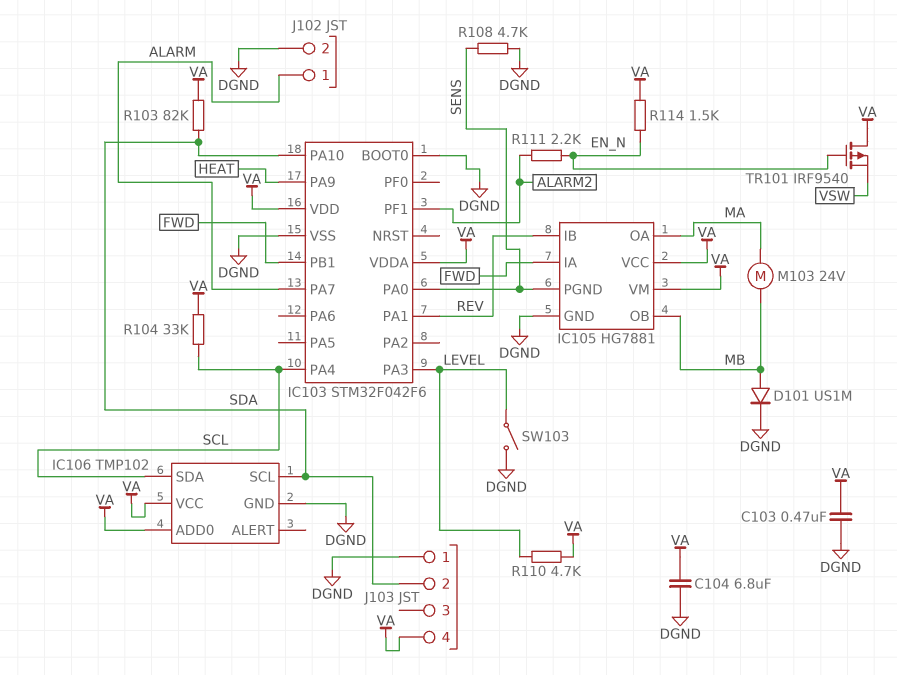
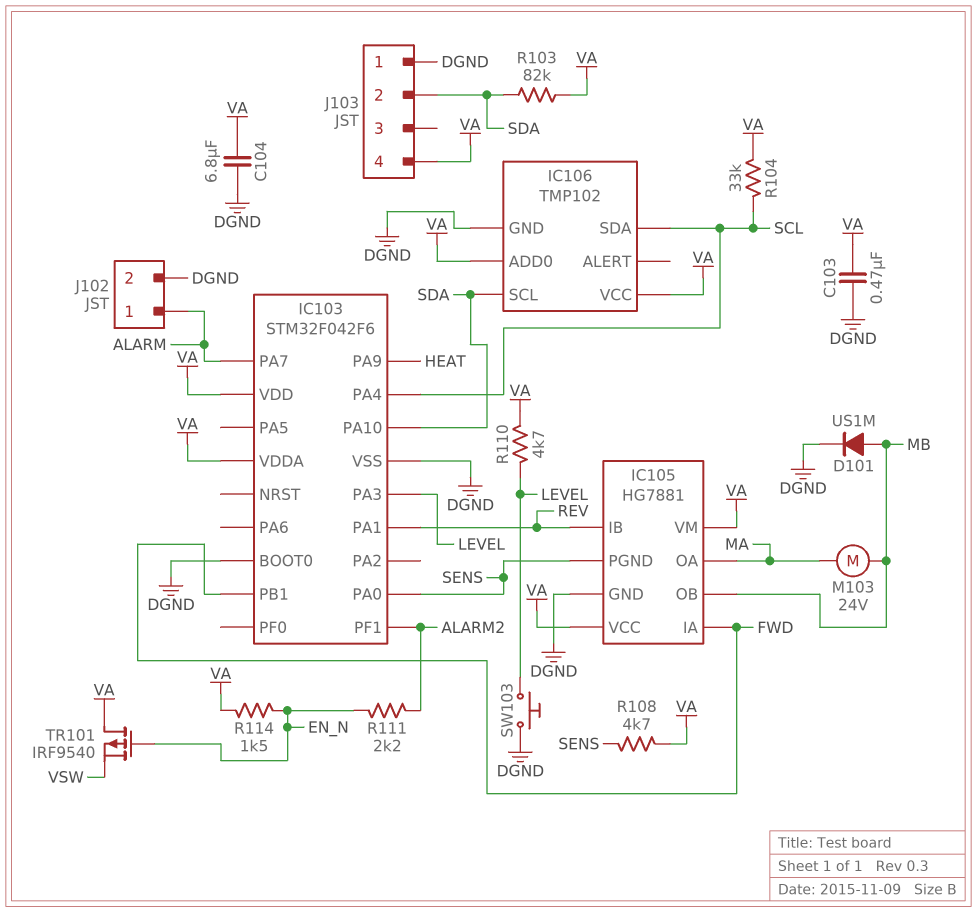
R108: 4.7k (DGND, SENS) -> 4.7k (SENS, VA)
SW103: switch (DGND, LEVEL) -> button (DGND, LEVEL)

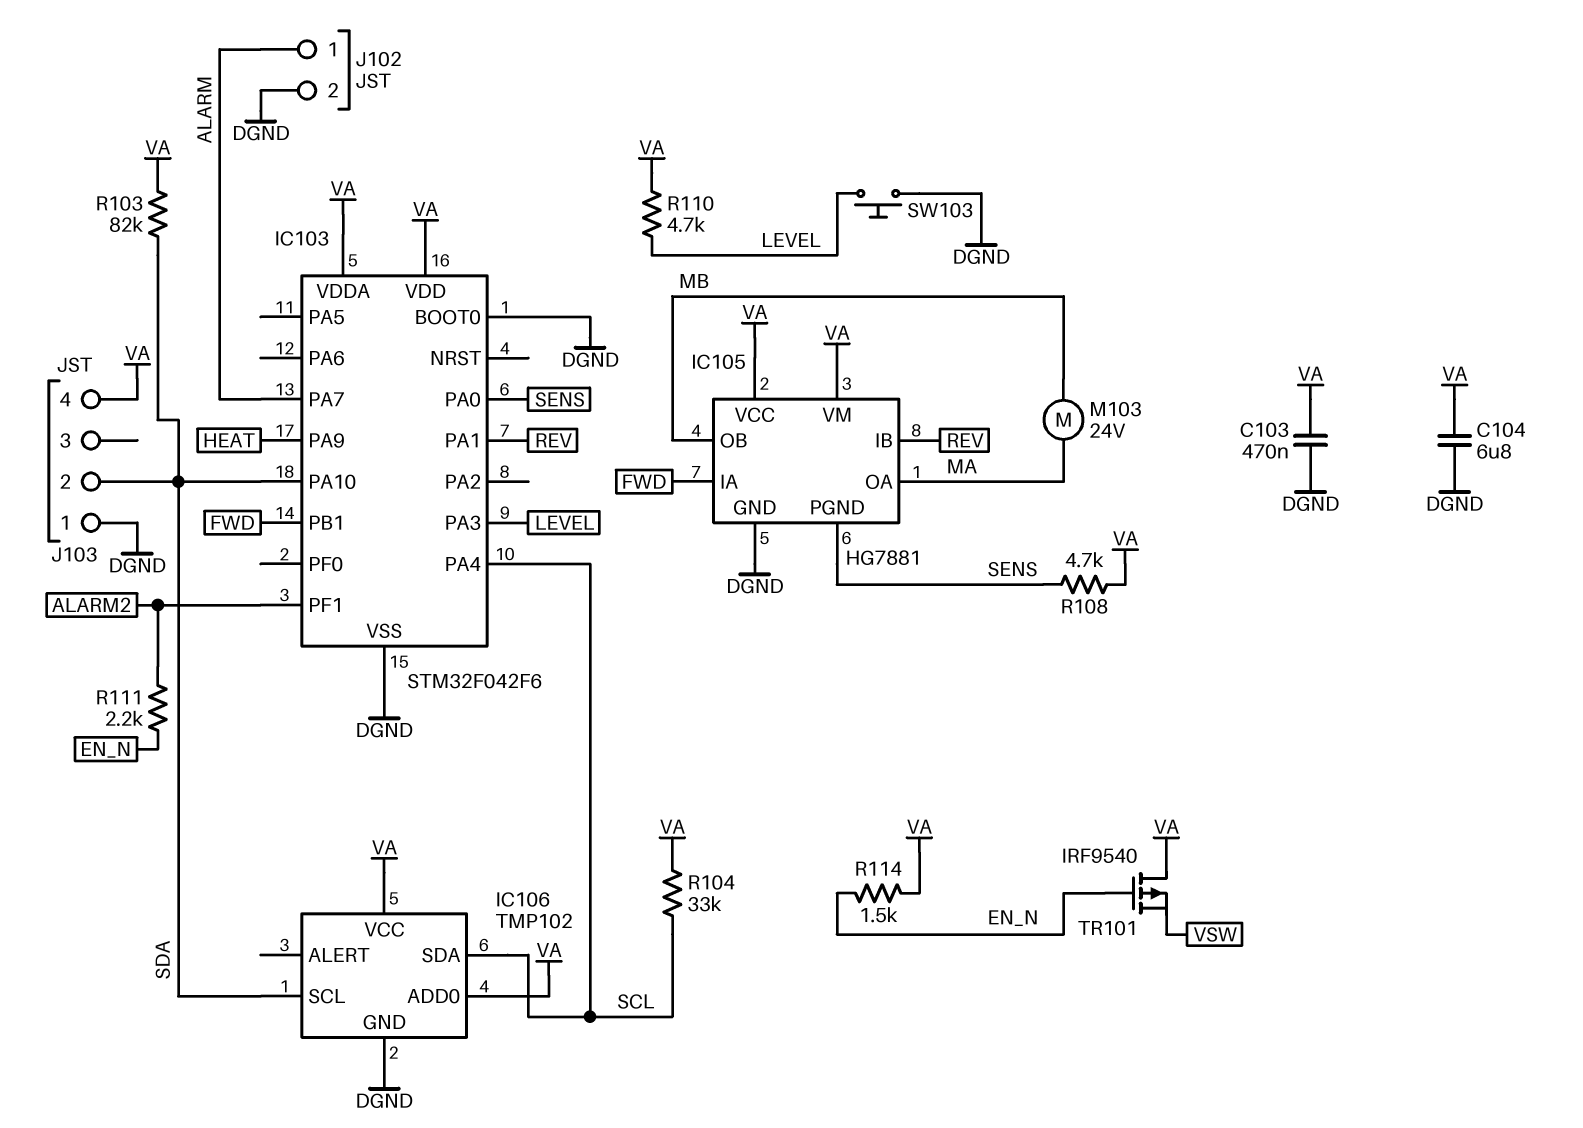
D101: diode US1M (A MB, K DGND) -> none

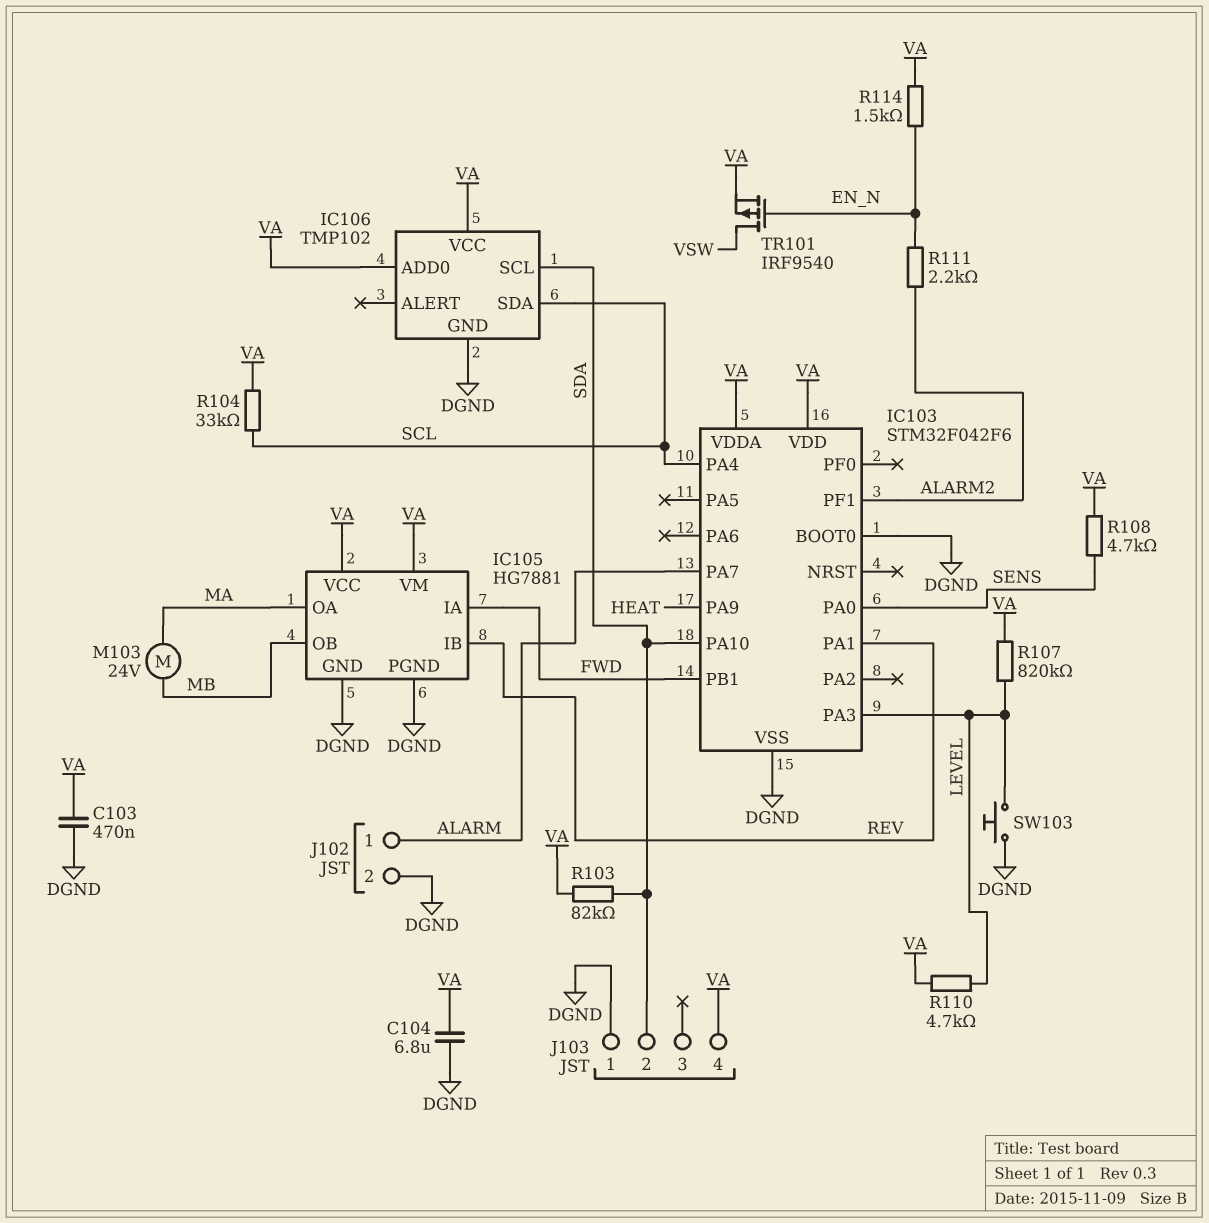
IC105 pin PGND: SENS -> DGND
R107: none -> 820k (LEVEL, VA)
TR101: PMOS IRF9540 (G EN_N, D VA, S VSW) -> PMOS IRF9540 (G EN_N, D VSW, S VA)

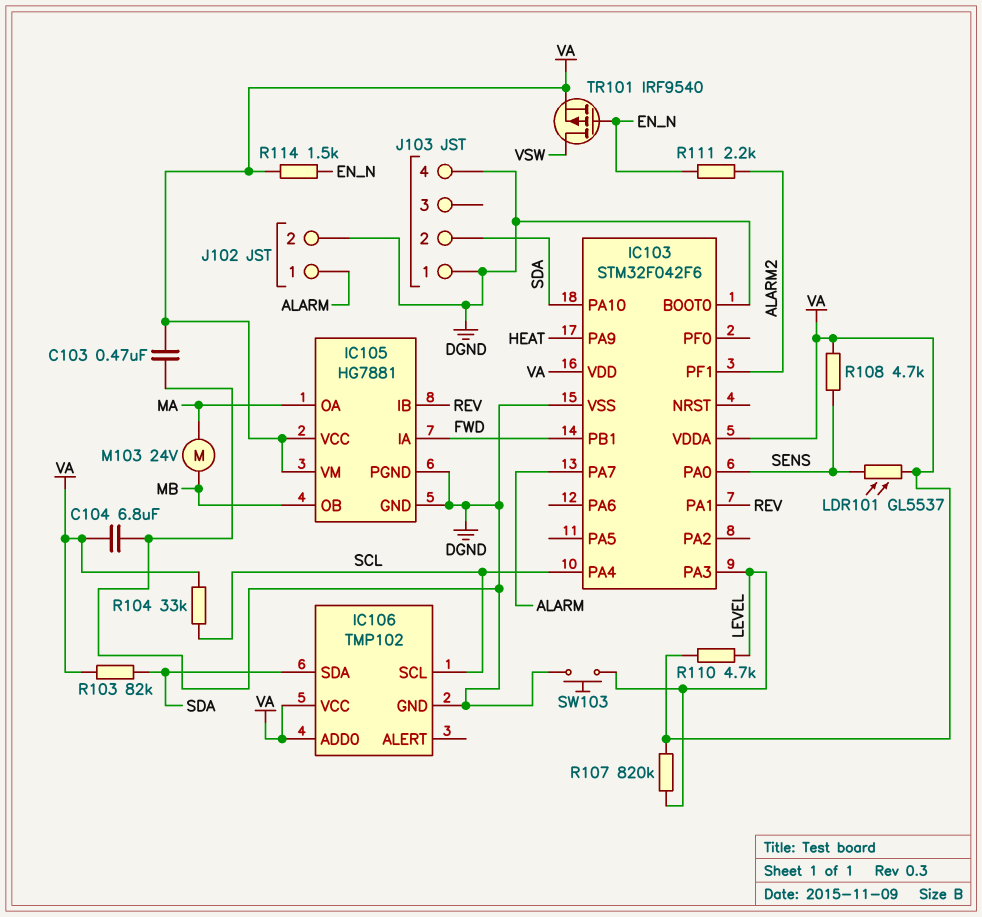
IC106 pin SCL: SDA -> SCL
IC106 pin SDA: SCL -> SDA
J103 pin 4: VA -> DGND
LDR101: none -> GL5537 (SENS, VA)

